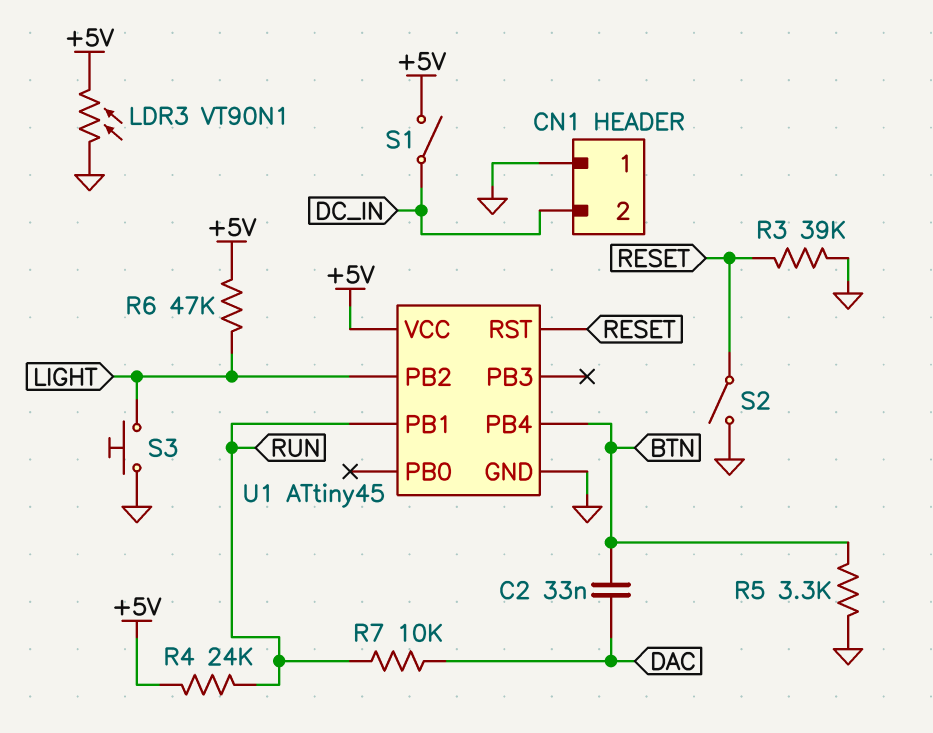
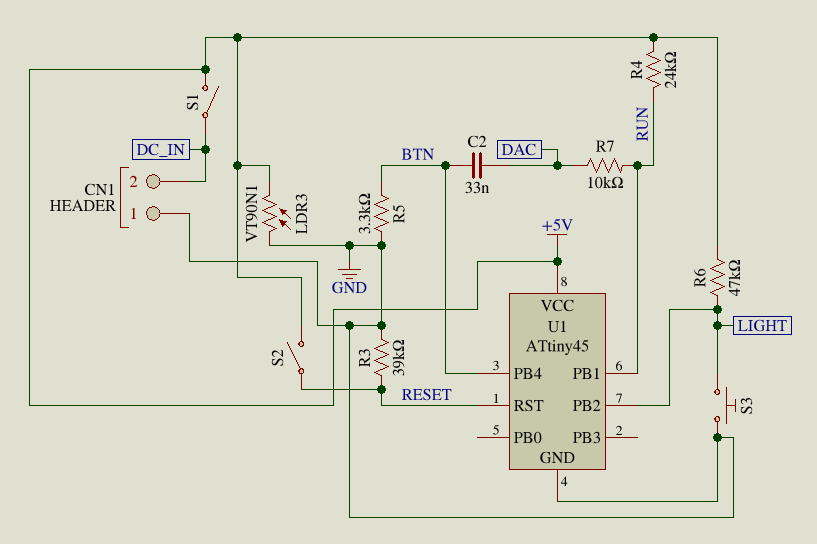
S2: switch (GND, RESET) -> switch (+5V, RESET)

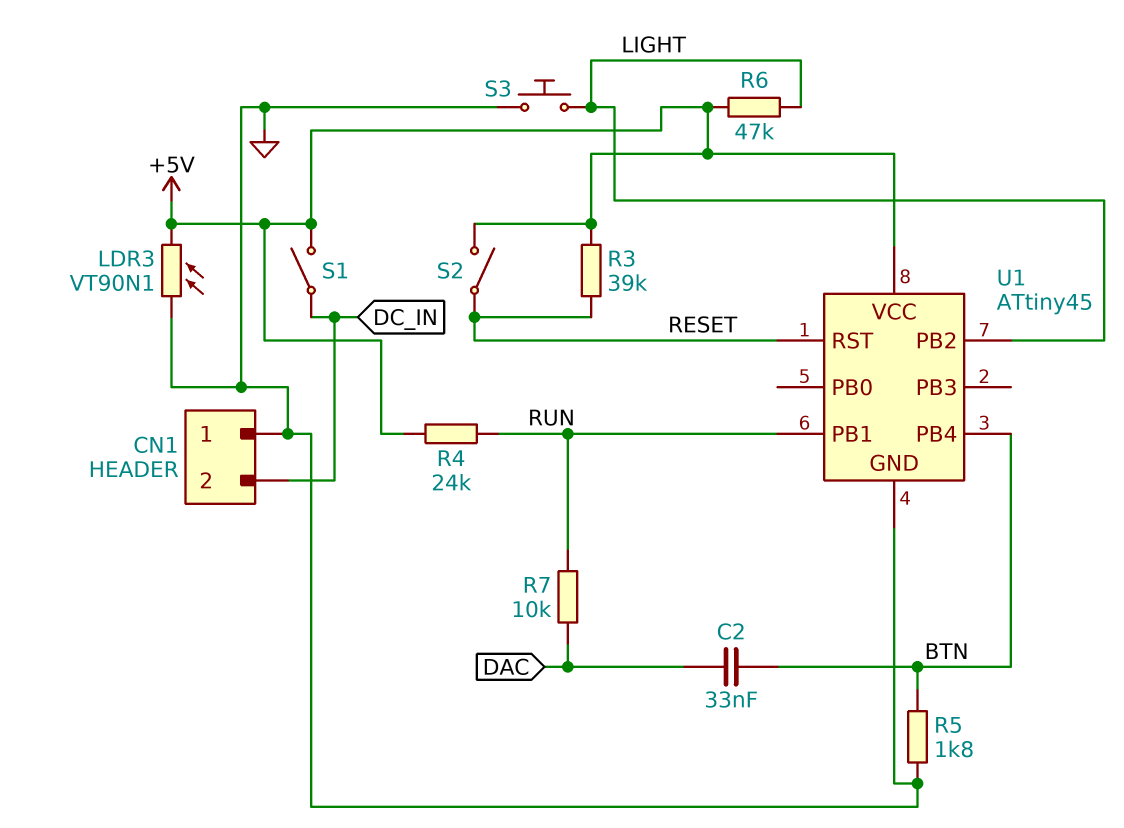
R3: 39k (GND, RESET) -> 39k (+5V, RESET)
R5: 3.3k (BTN, GND) -> 1.8k (BTN, GND)

